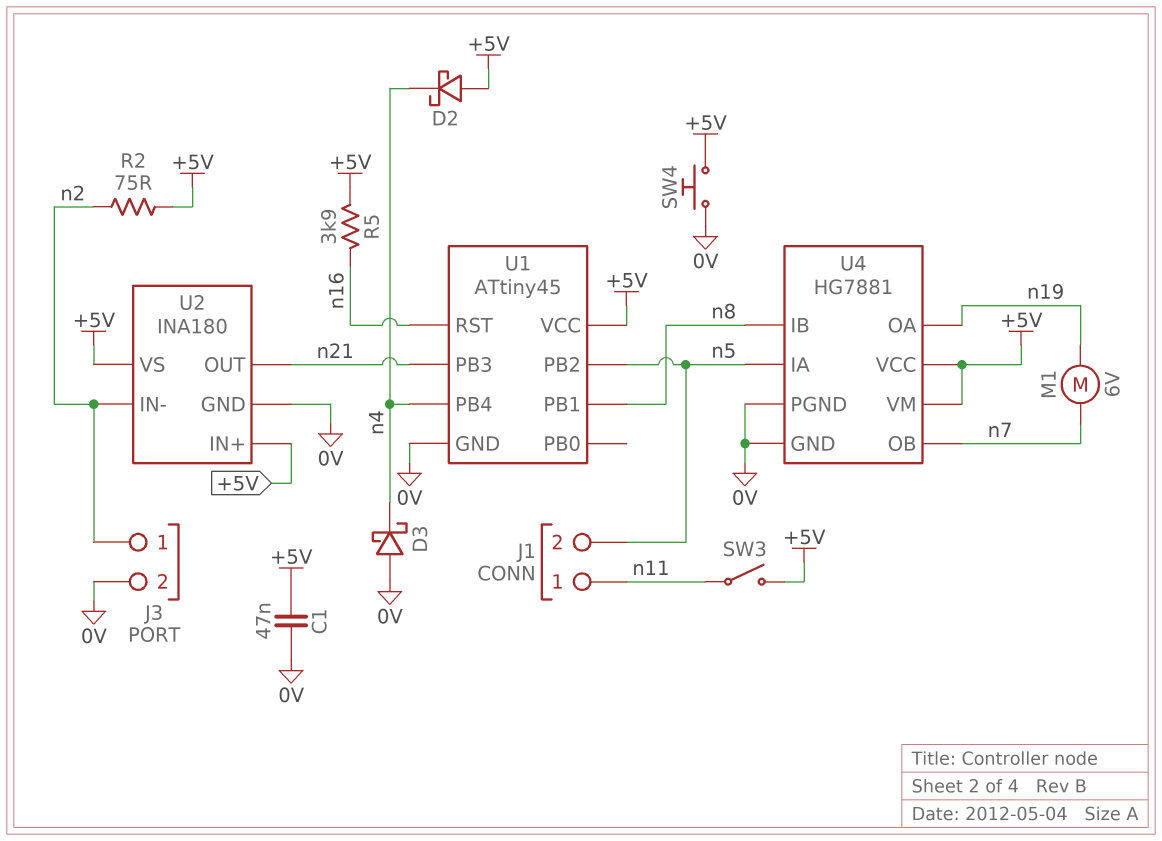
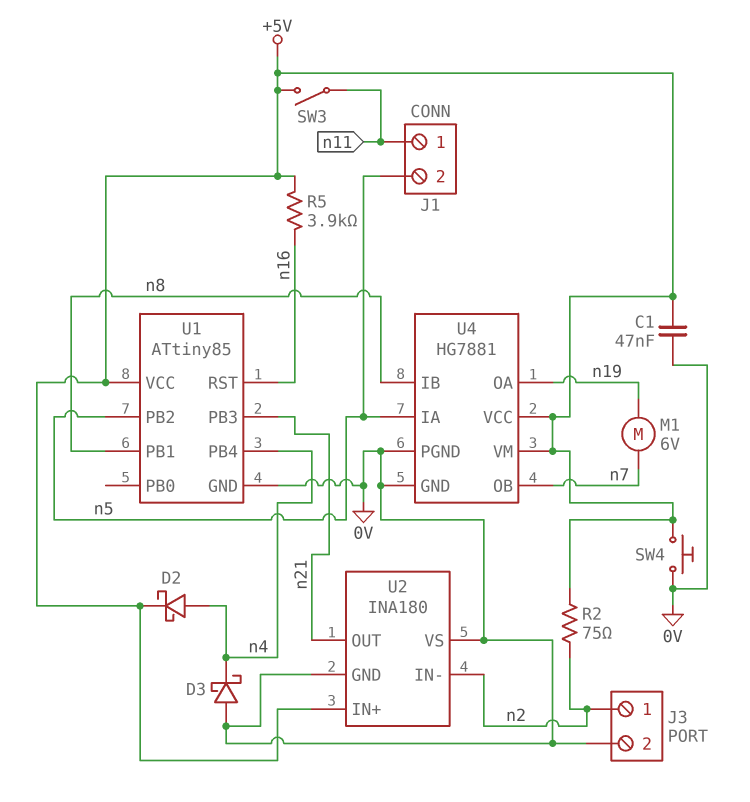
D2: schottky (A +5V, K n4) -> schottky (A n4, K +5V)
U1: ATtiny45 -> ATtiny85
U2 pin VS: +5V -> 0V

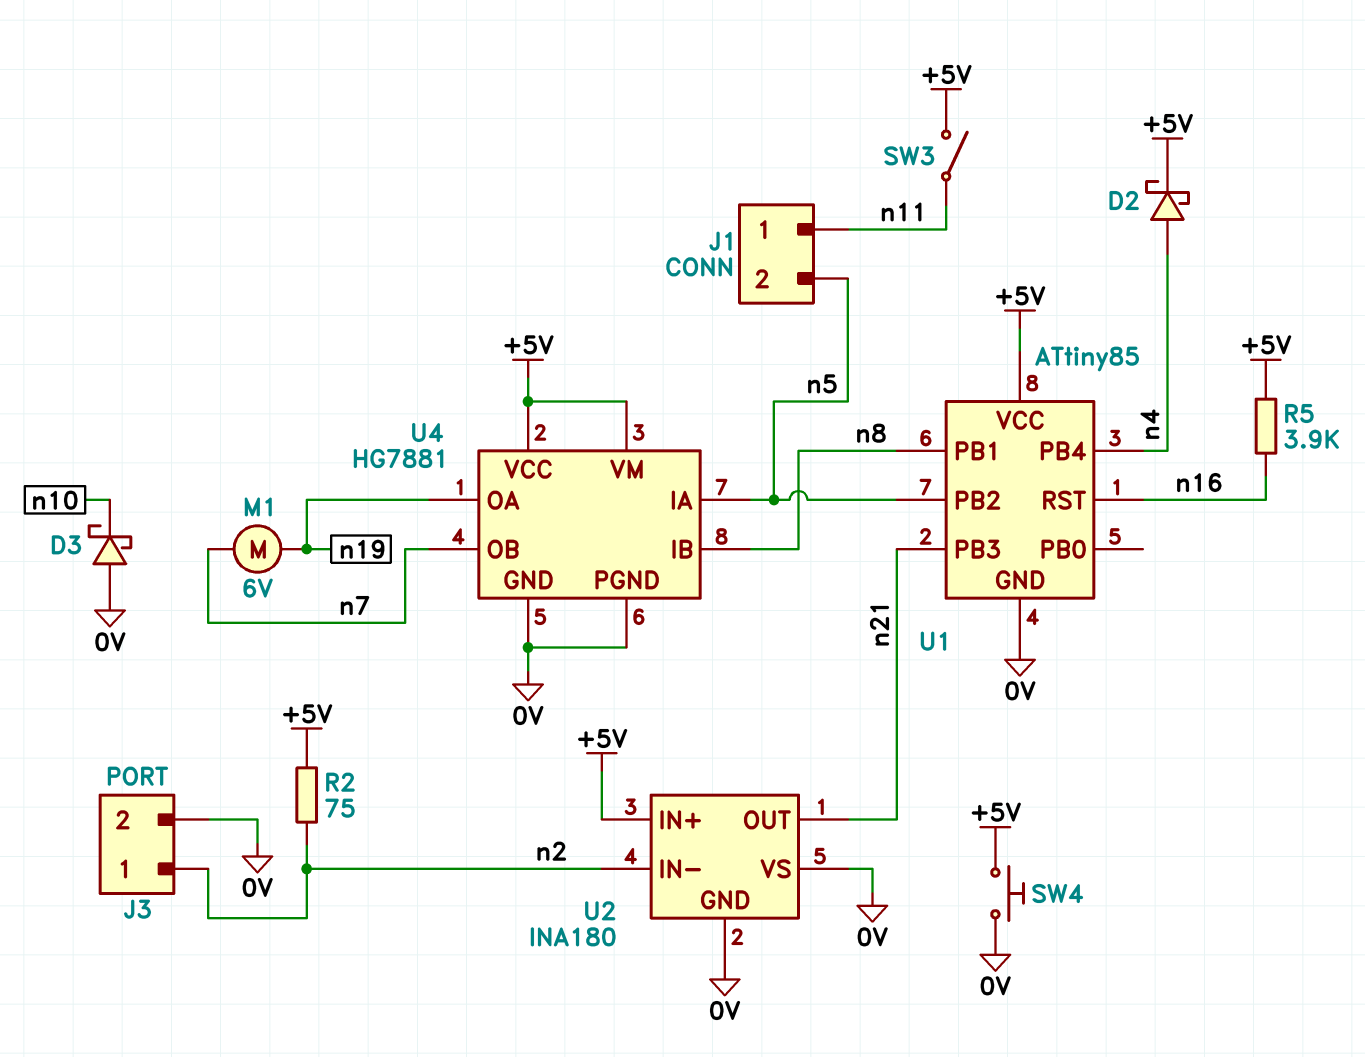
C1: 47nF (+5V, 0V) -> none
D3: schottky (A 0V, K n4) -> schottky (A 0V, K n10)

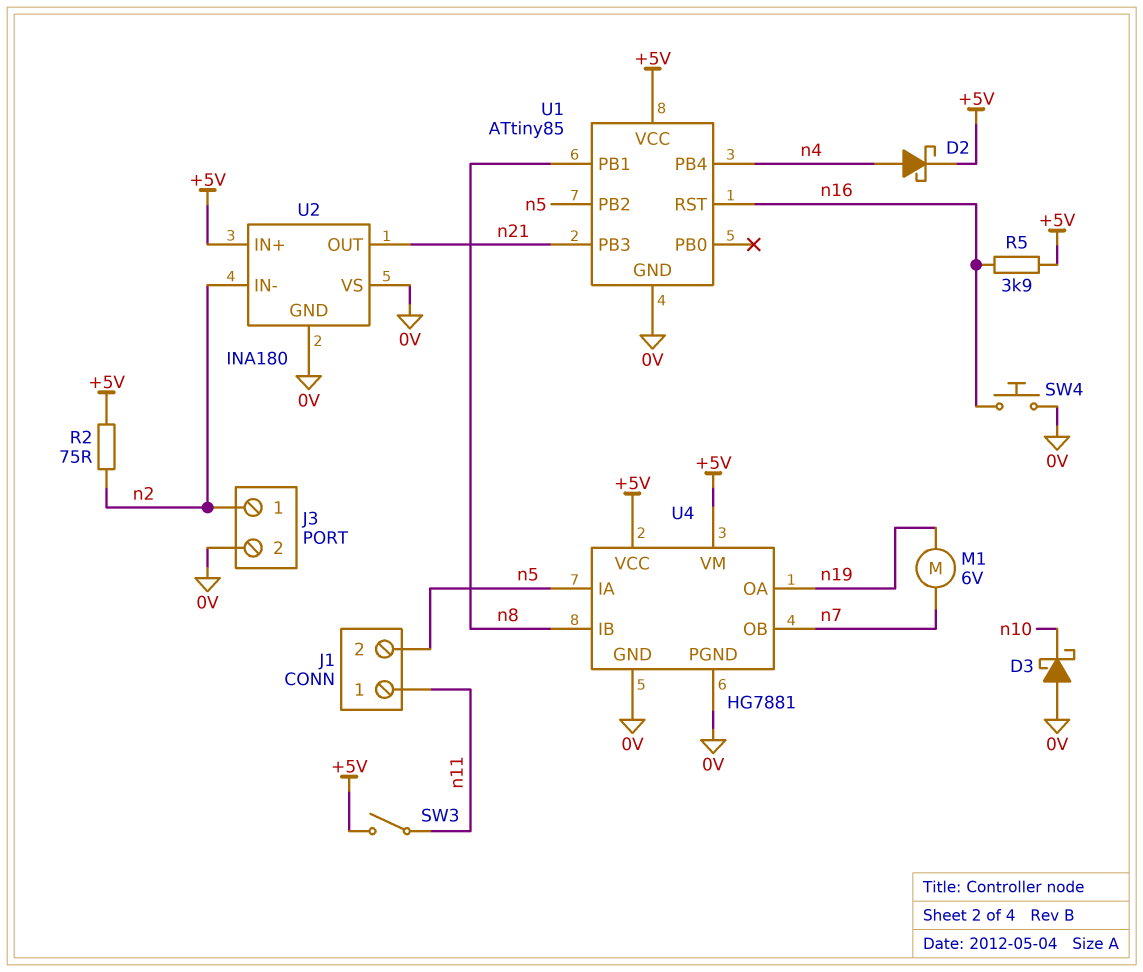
SW4: button (+5V, 0V) -> button (0V, n16)

